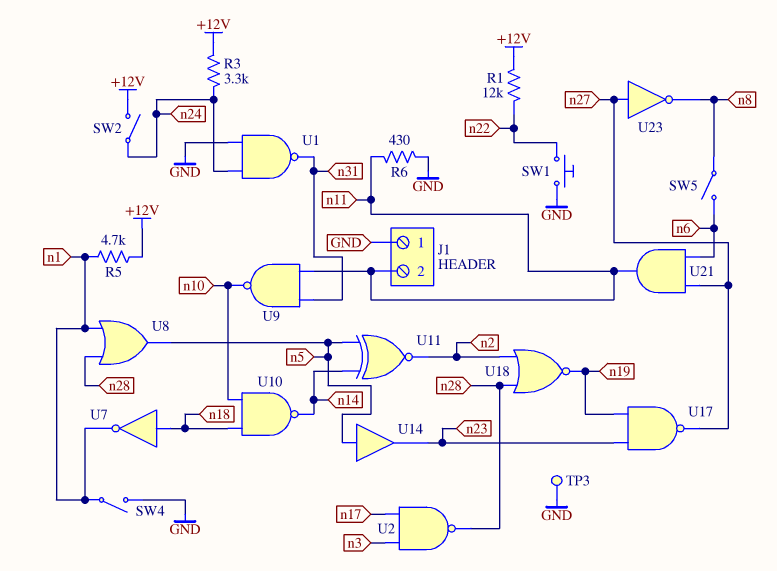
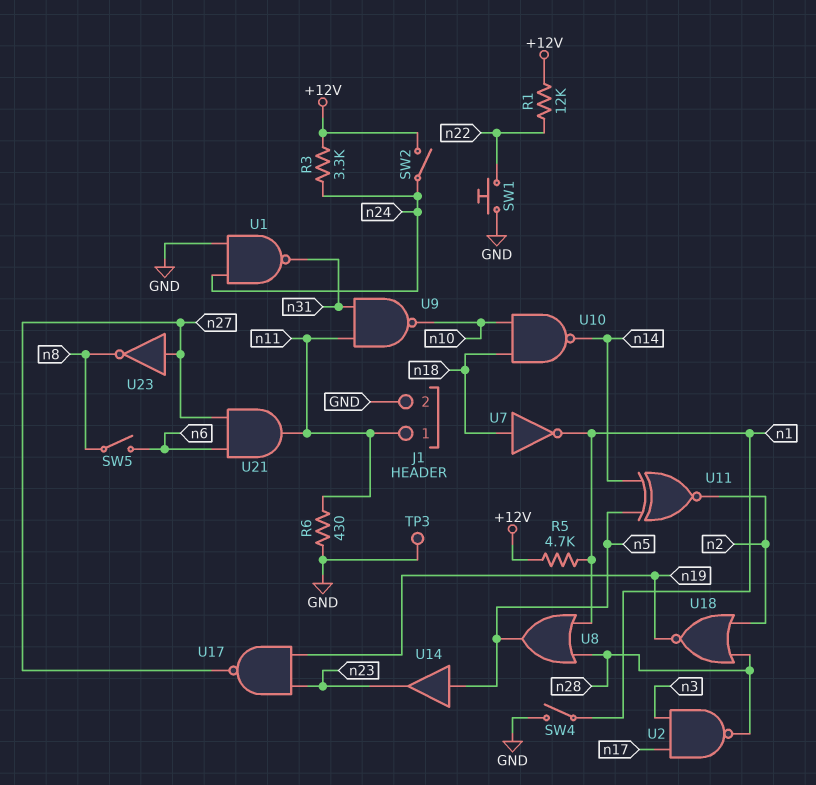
J1 pin 1: GND -> n11
J1 pin 2: n11 -> GND

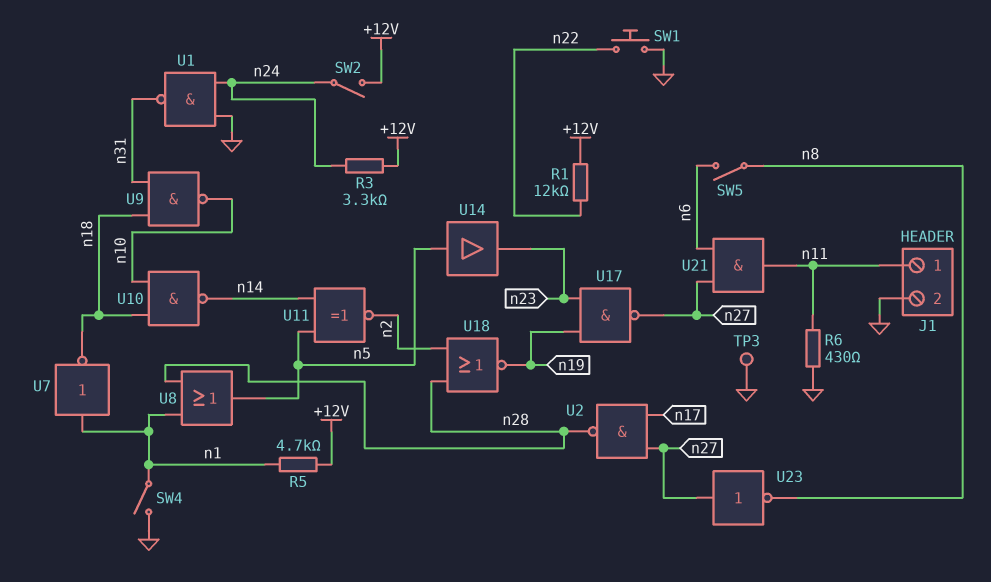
U2: NAND (in n3, in n17, out n28) -> NAND (in n17, in n27, out n28)
U7: NOT (in n18, out n1) -> NOT (in n1, out n18)
U9: NAND (in n11, in n31, out n10) -> NAND (in n18, in n31, out n10)

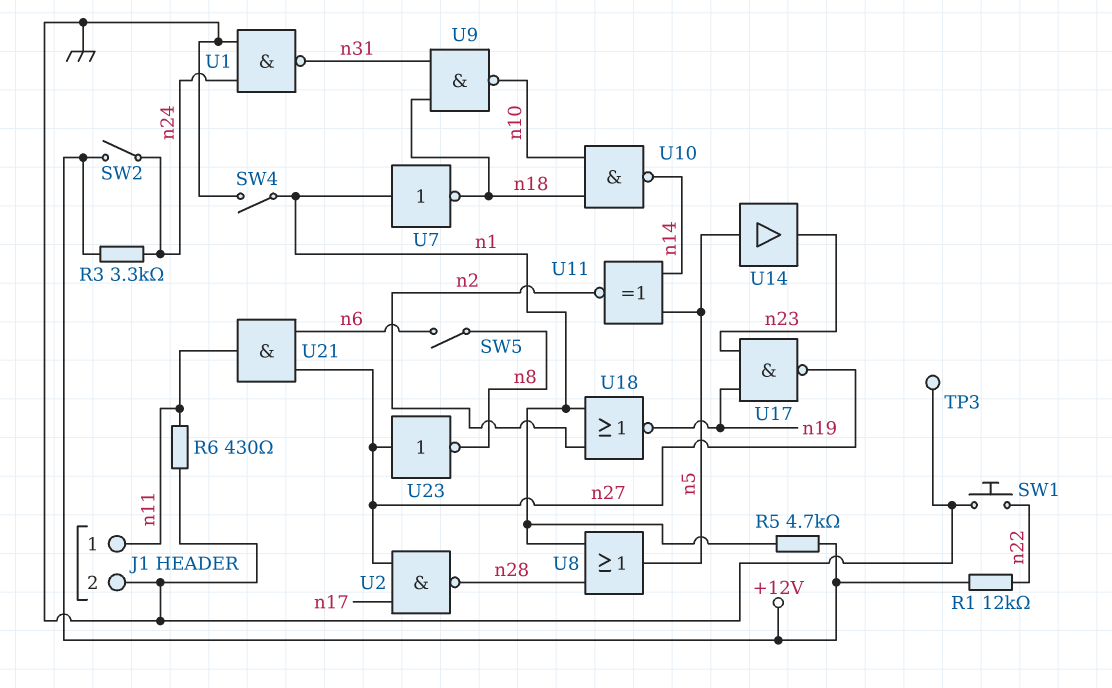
U18: NOR (in n2, in n28, out n19) -> NOR (in n1, in n2, out n19)

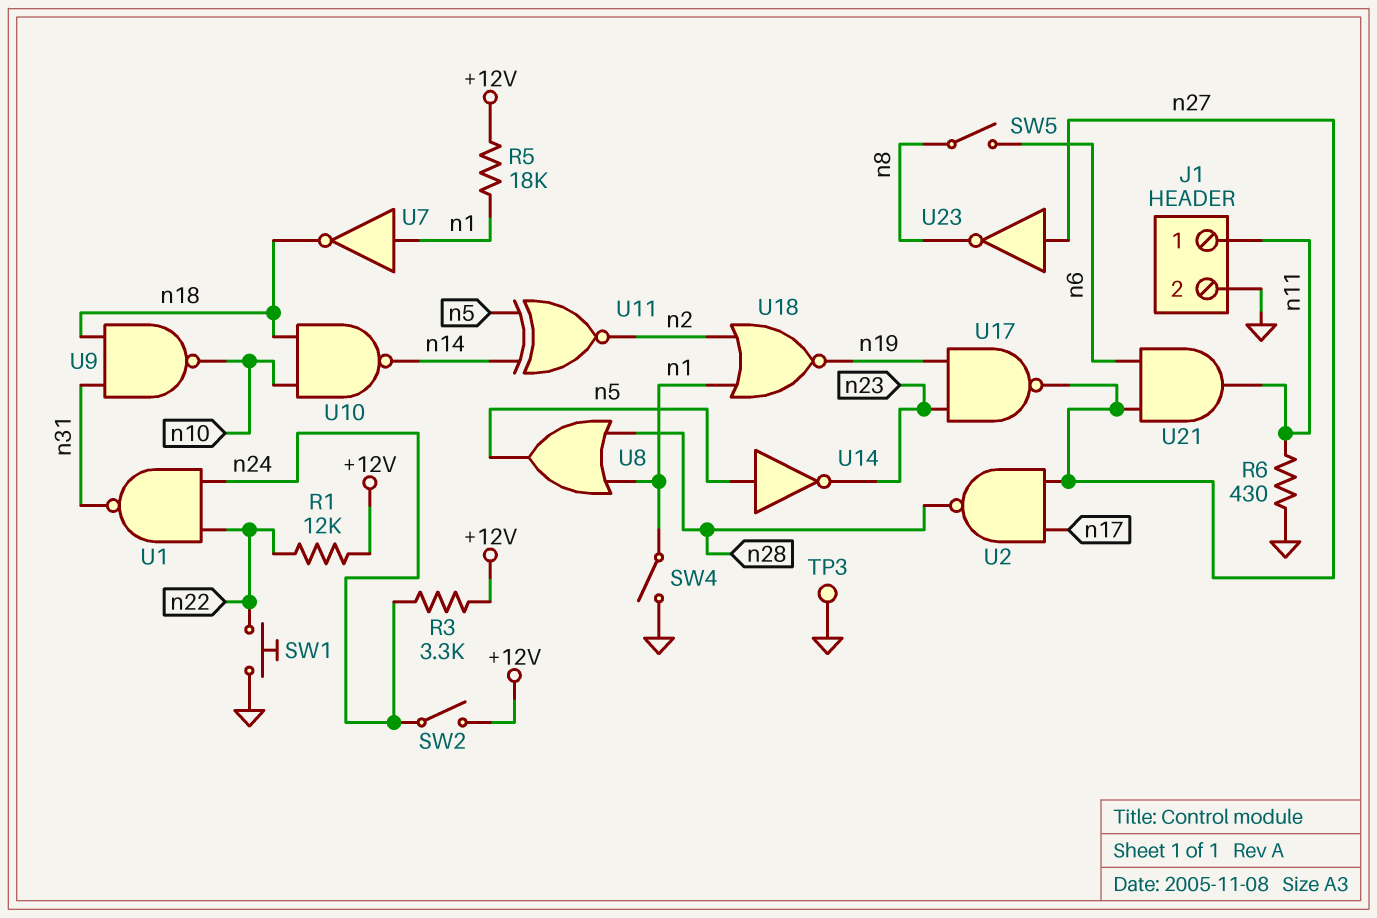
R5: 4.7k (+12V, n1) -> 18k (+12V, n1)
U1: NAND (in GND, in n24, out n31) -> NAND (in n22, in n24, out n31)
U14: buffer (in n5, out n23) -> NOT (in n5, out n23)

